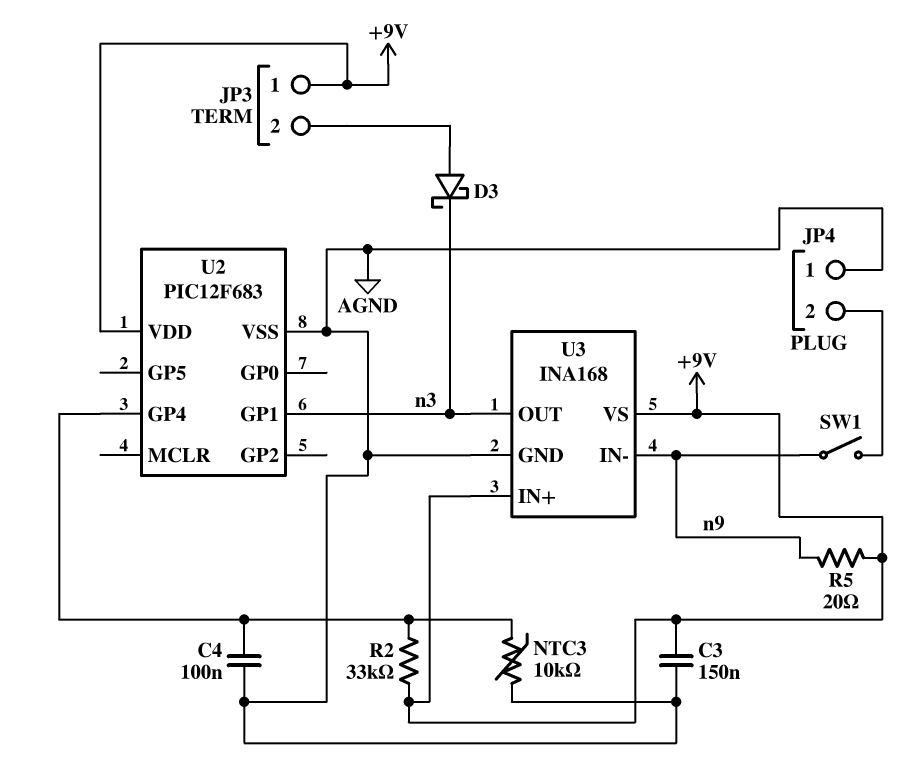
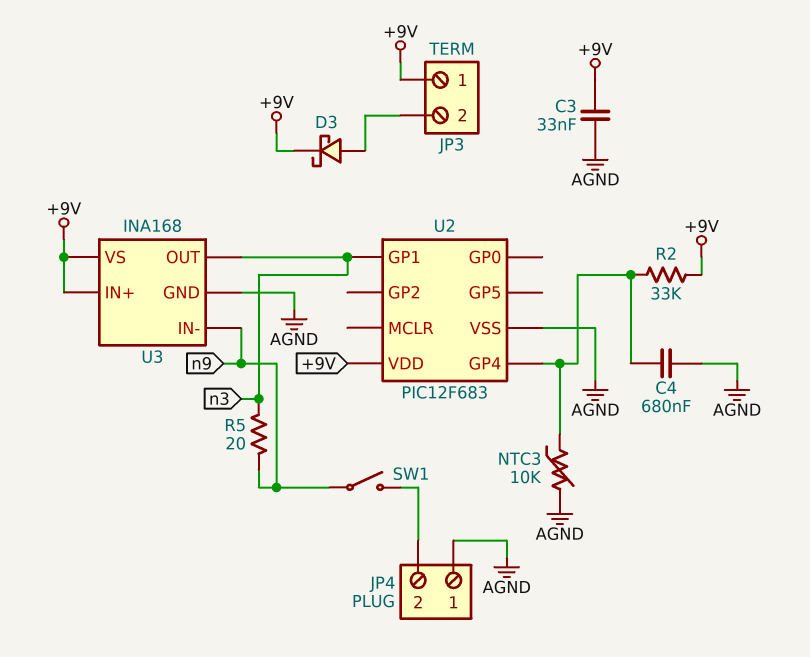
C3: 150nF (+9V, AGND) -> 33nF (+9V, AGND)
C4: 100nF (AGND, U2/GP4) -> 680nF (AGND, U2/GP4)
D3: schottky (A JP3/2, K n3) -> schottky (A JP3/2, K +9V)
R5: 20 (+9V, n9) -> 20 (n3, n9)

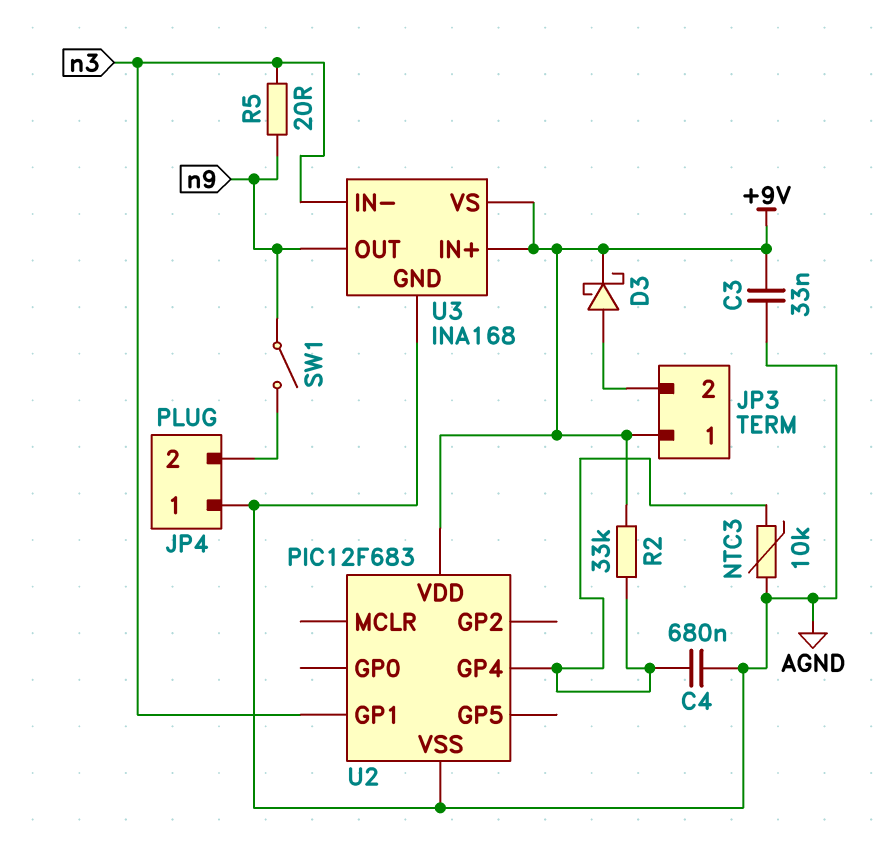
U3 pin IN-: n9 -> n3
U3 pin OUT: n3 -> n9

